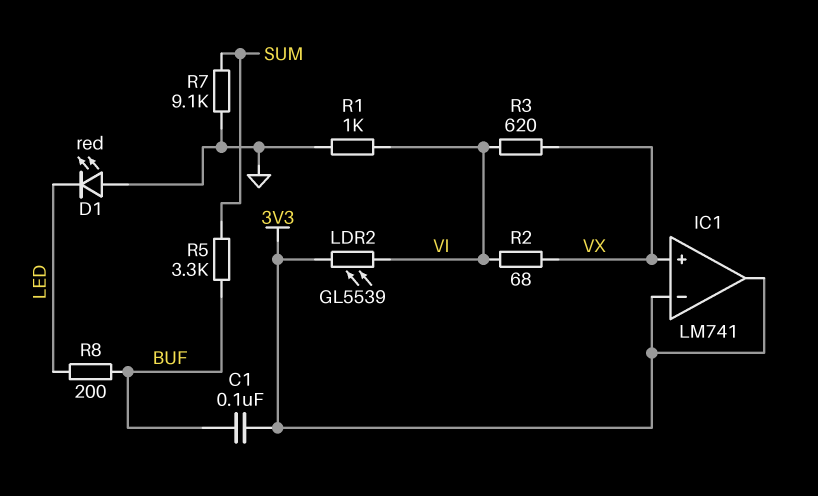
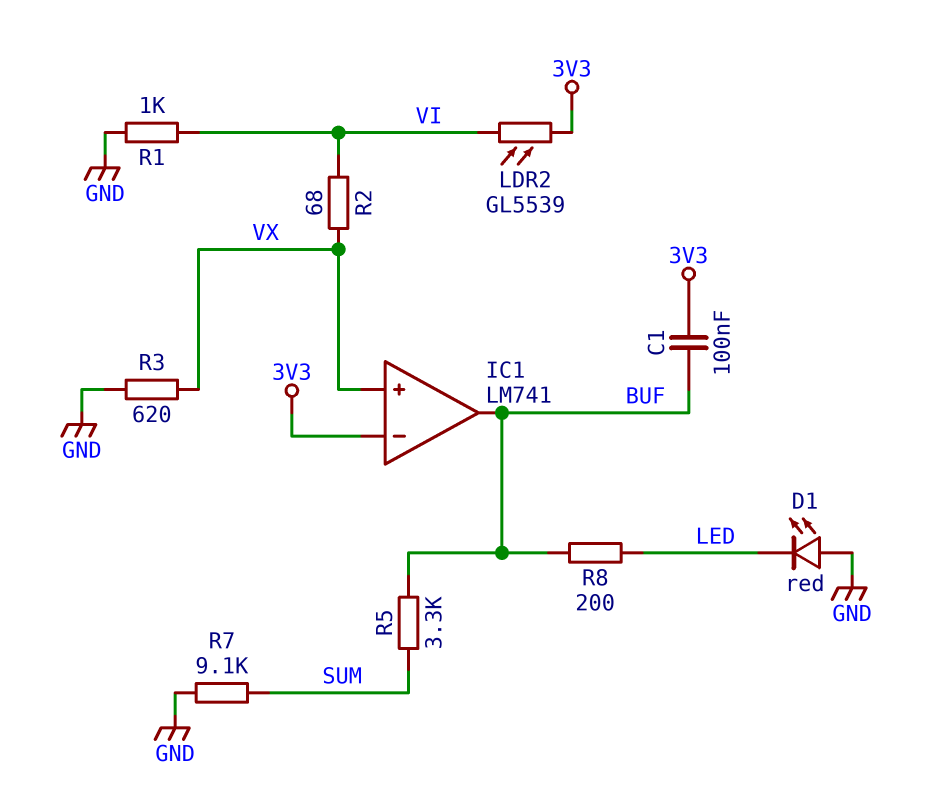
IC1 pin out: 3V3 -> BUF
R3: 620 (VI, VX) -> 620 (GND, VX)

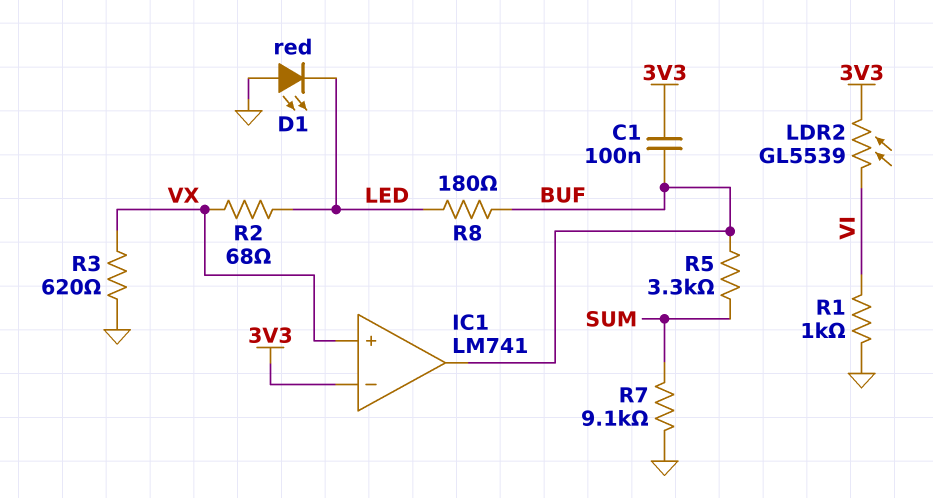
R2: 68 (VI, VX) -> 68 (LED, VX)
R8: 200 (BUF, LED) -> 180 (BUF, LED)

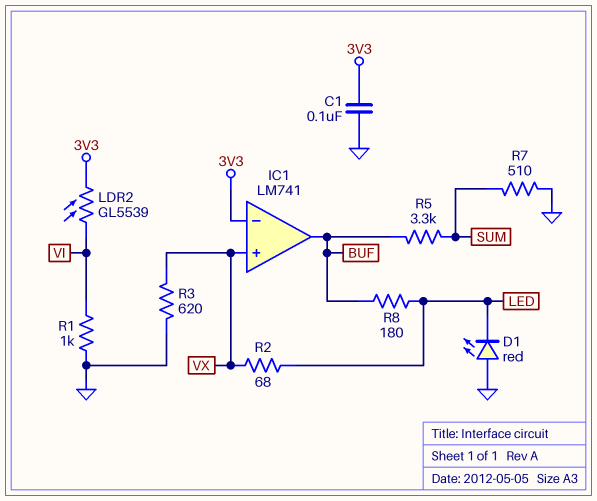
C1: 100nF (3V3, BUF) -> 100nF (3V3, GND)
R7: 9.1k (GND, SUM) -> 510 (GND, SUM)

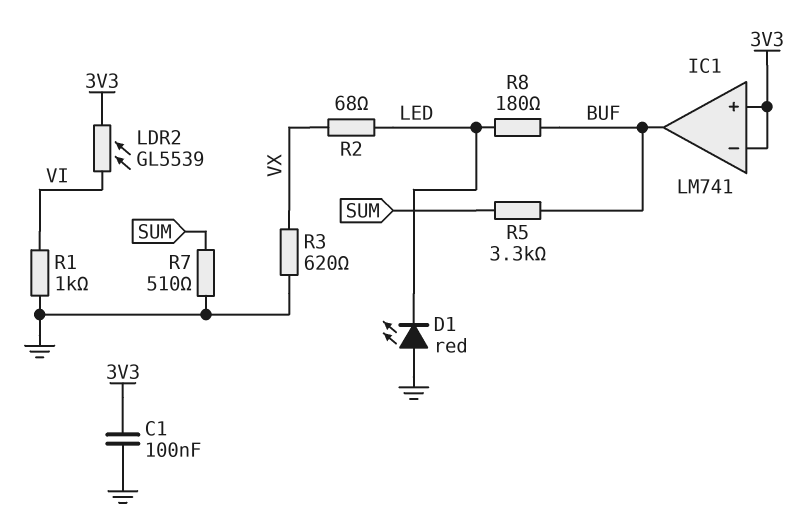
IC1 pin in+: VX -> 3V3

